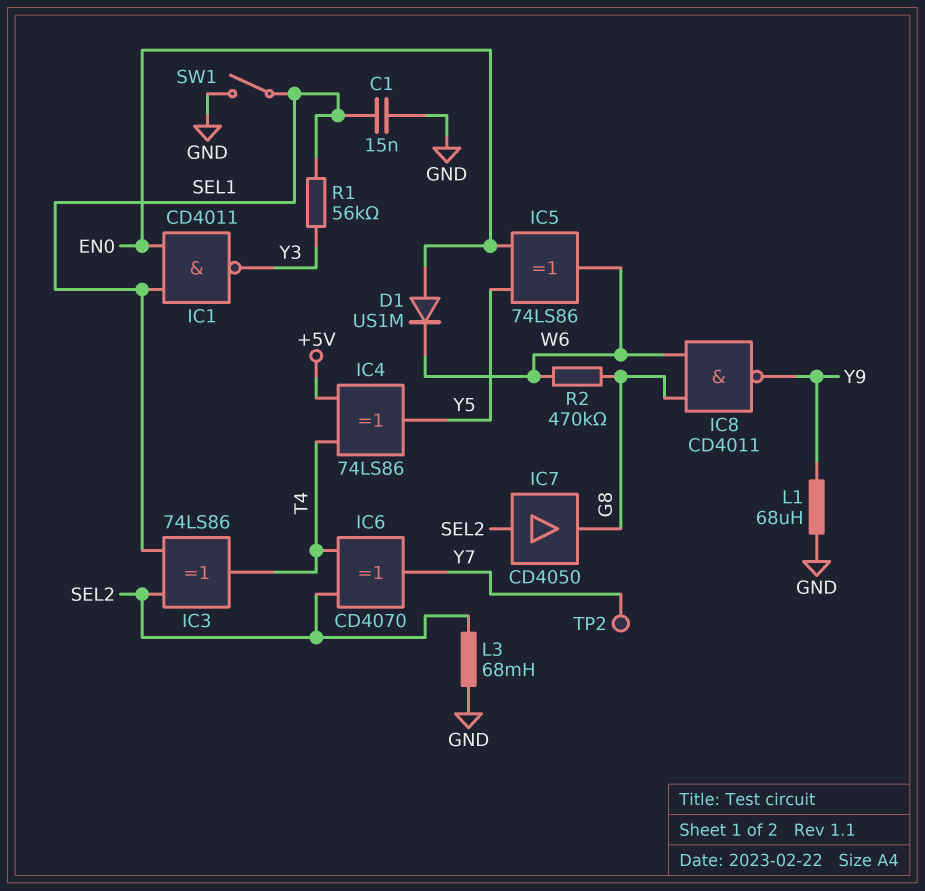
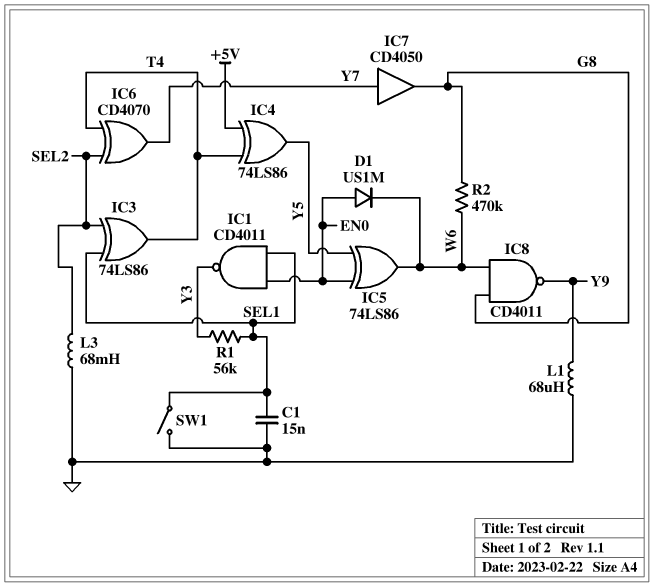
IC7: buffer CD4050 (in SEL2, out G8) -> buffer CD4050 (in Y7, out G8)
TP2: test point (Y7) -> none

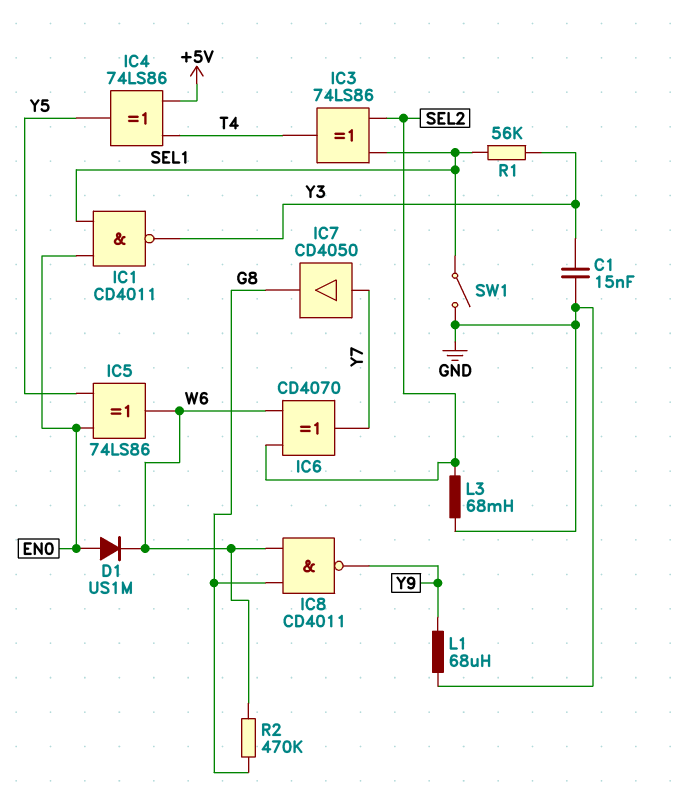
C1: 15nF (GND, SEL1) -> 15nF (GND, Y3)
IC6: XOR CD4070 (in SEL2, in T4, out Y7) -> XOR CD4070 (in SEL2, in W6, out Y7)

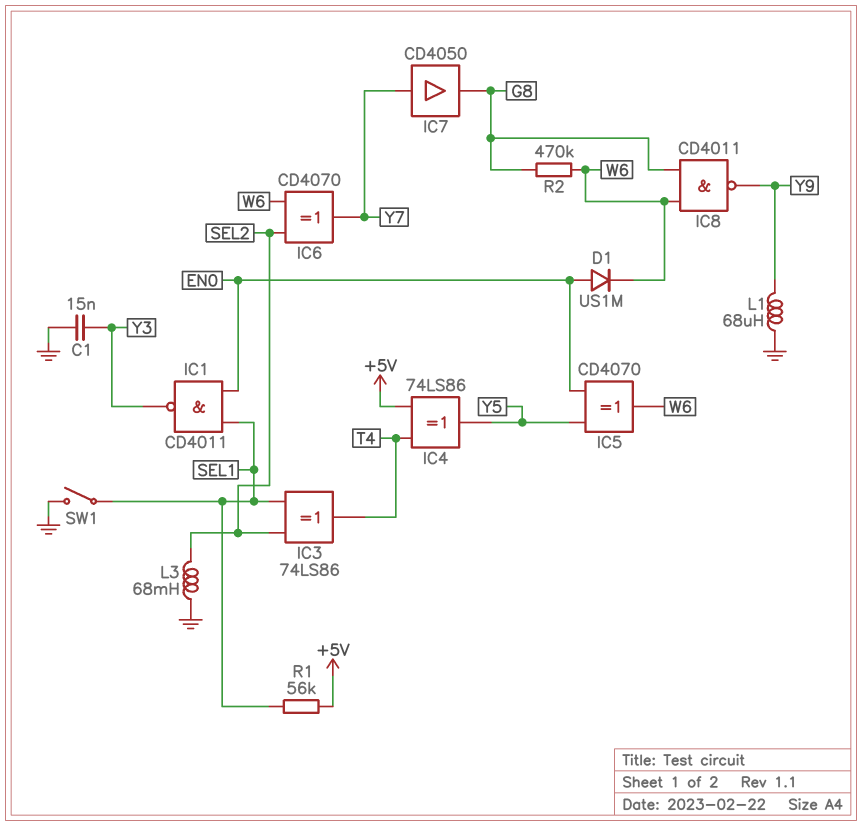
IC5: XOR 74LS86 (in EN0, in Y5, out W6) -> XOR CD4070 (in EN0, in Y5, out W6)
R1: 56k (SEL1, Y3) -> 56k (+5V, SEL1)

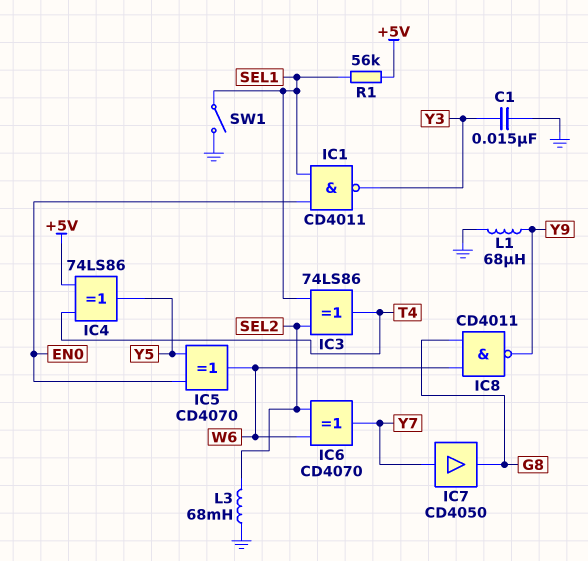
D1: diode US1M (A EN0, K W6) -> none
R2: 470k (G8, W6) -> none

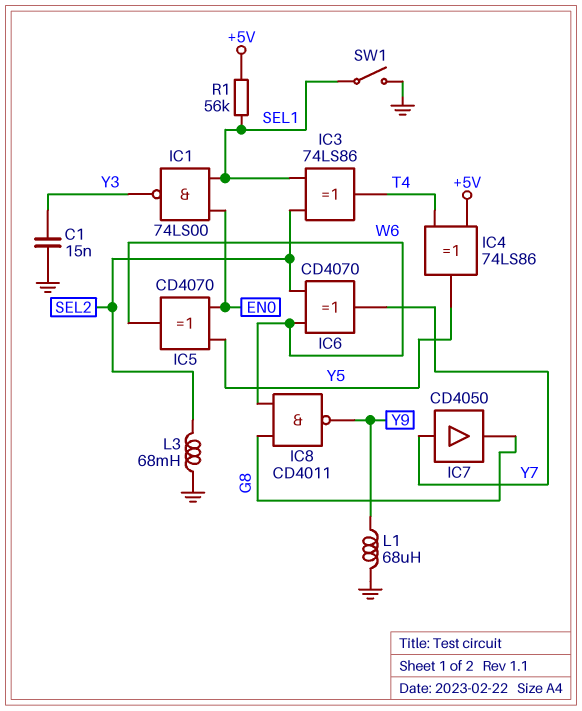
IC1: NAND CD4011 (in EN0, in SEL1, out Y3) -> NAND 74LS00 (in EN0, in SEL1, out Y3)

